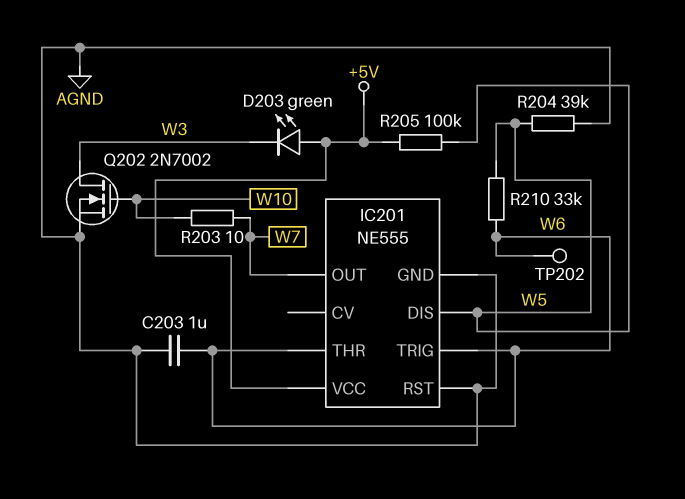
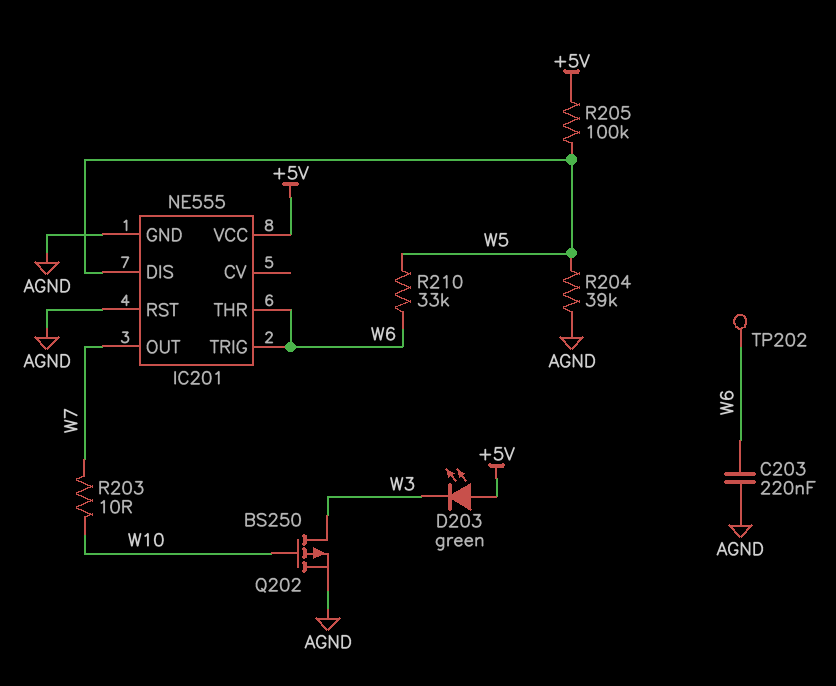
C203: 1uF (AGND, W6) -> 220nF (AGND, W6)
Q202: NMOS 2N7002 (G W10, D W3, S AGND) -> PMOS BS250 (G W10, D W3, S AGND)

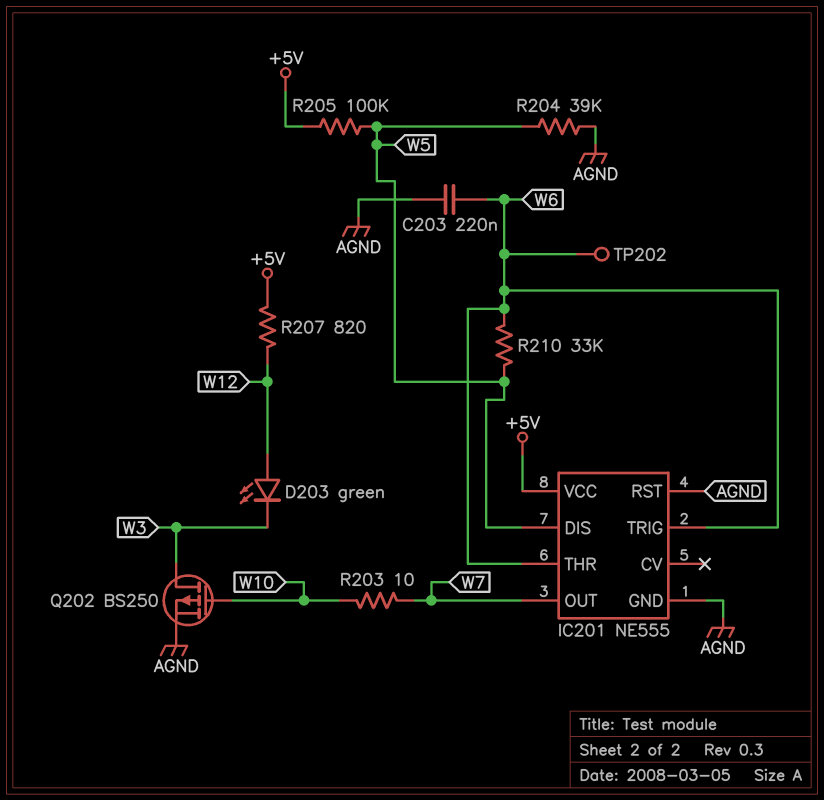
D203: LED green (A +5V, K W3) -> LED green (A W12, K W3)
R207: none -> 820 (+5V, W12)

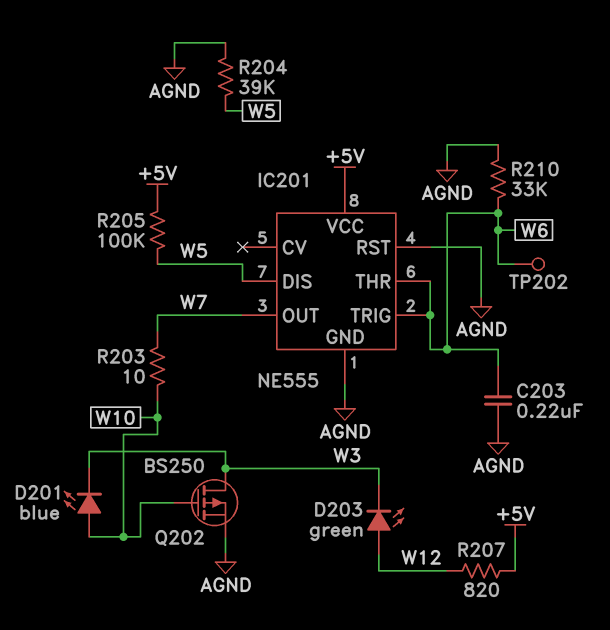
D201: none -> LED blue (A W10, K W3)
R210: 33k (W5, W6) -> 33k (AGND, W6)

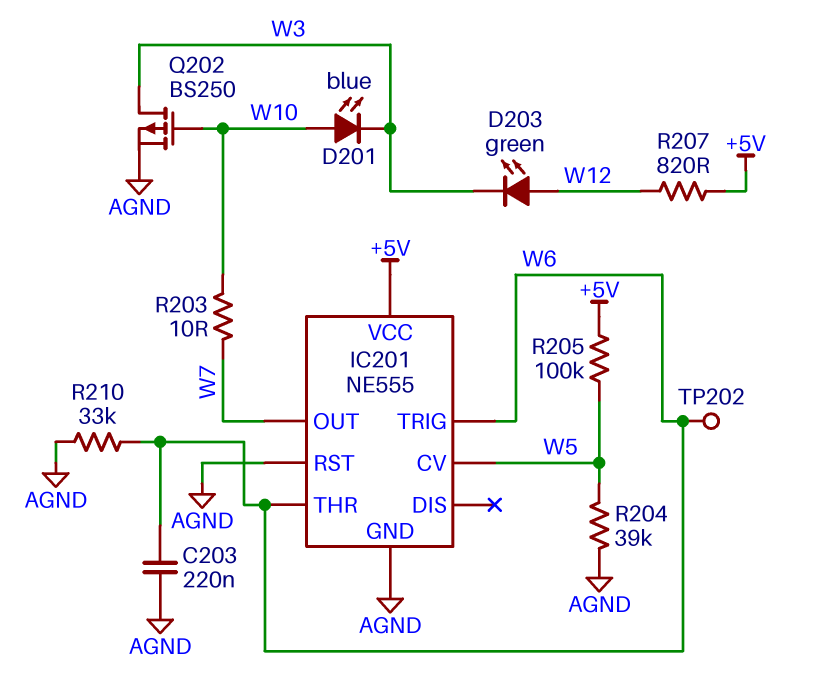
IC201 pin CV: none -> W5
IC201 pin DIS: W5 -> none

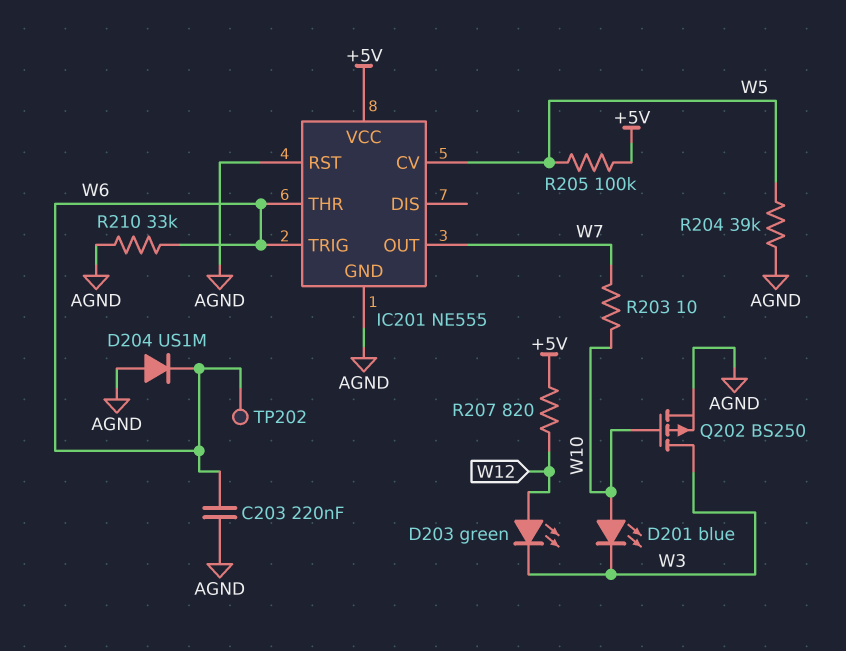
D204: none -> diode US1M (A AGND, K W6)

